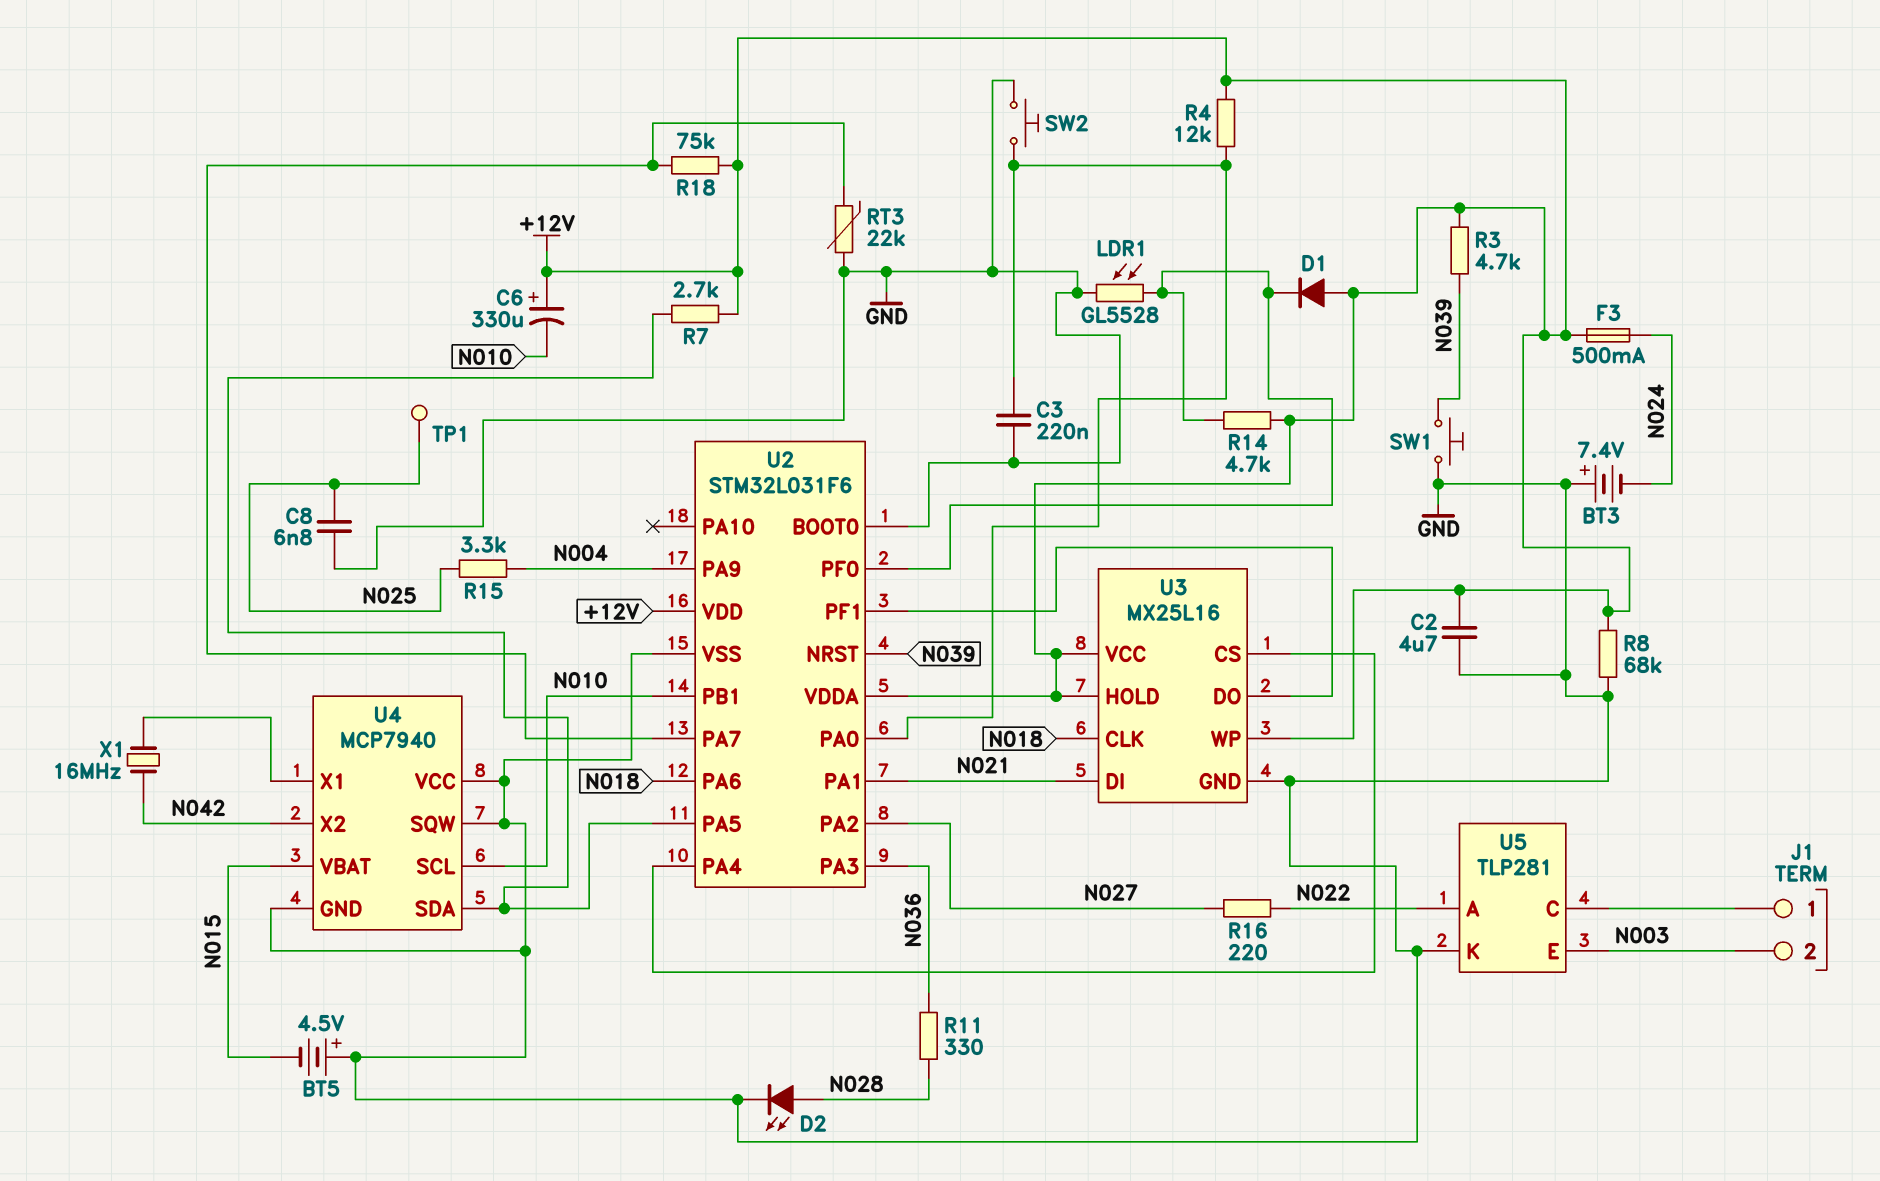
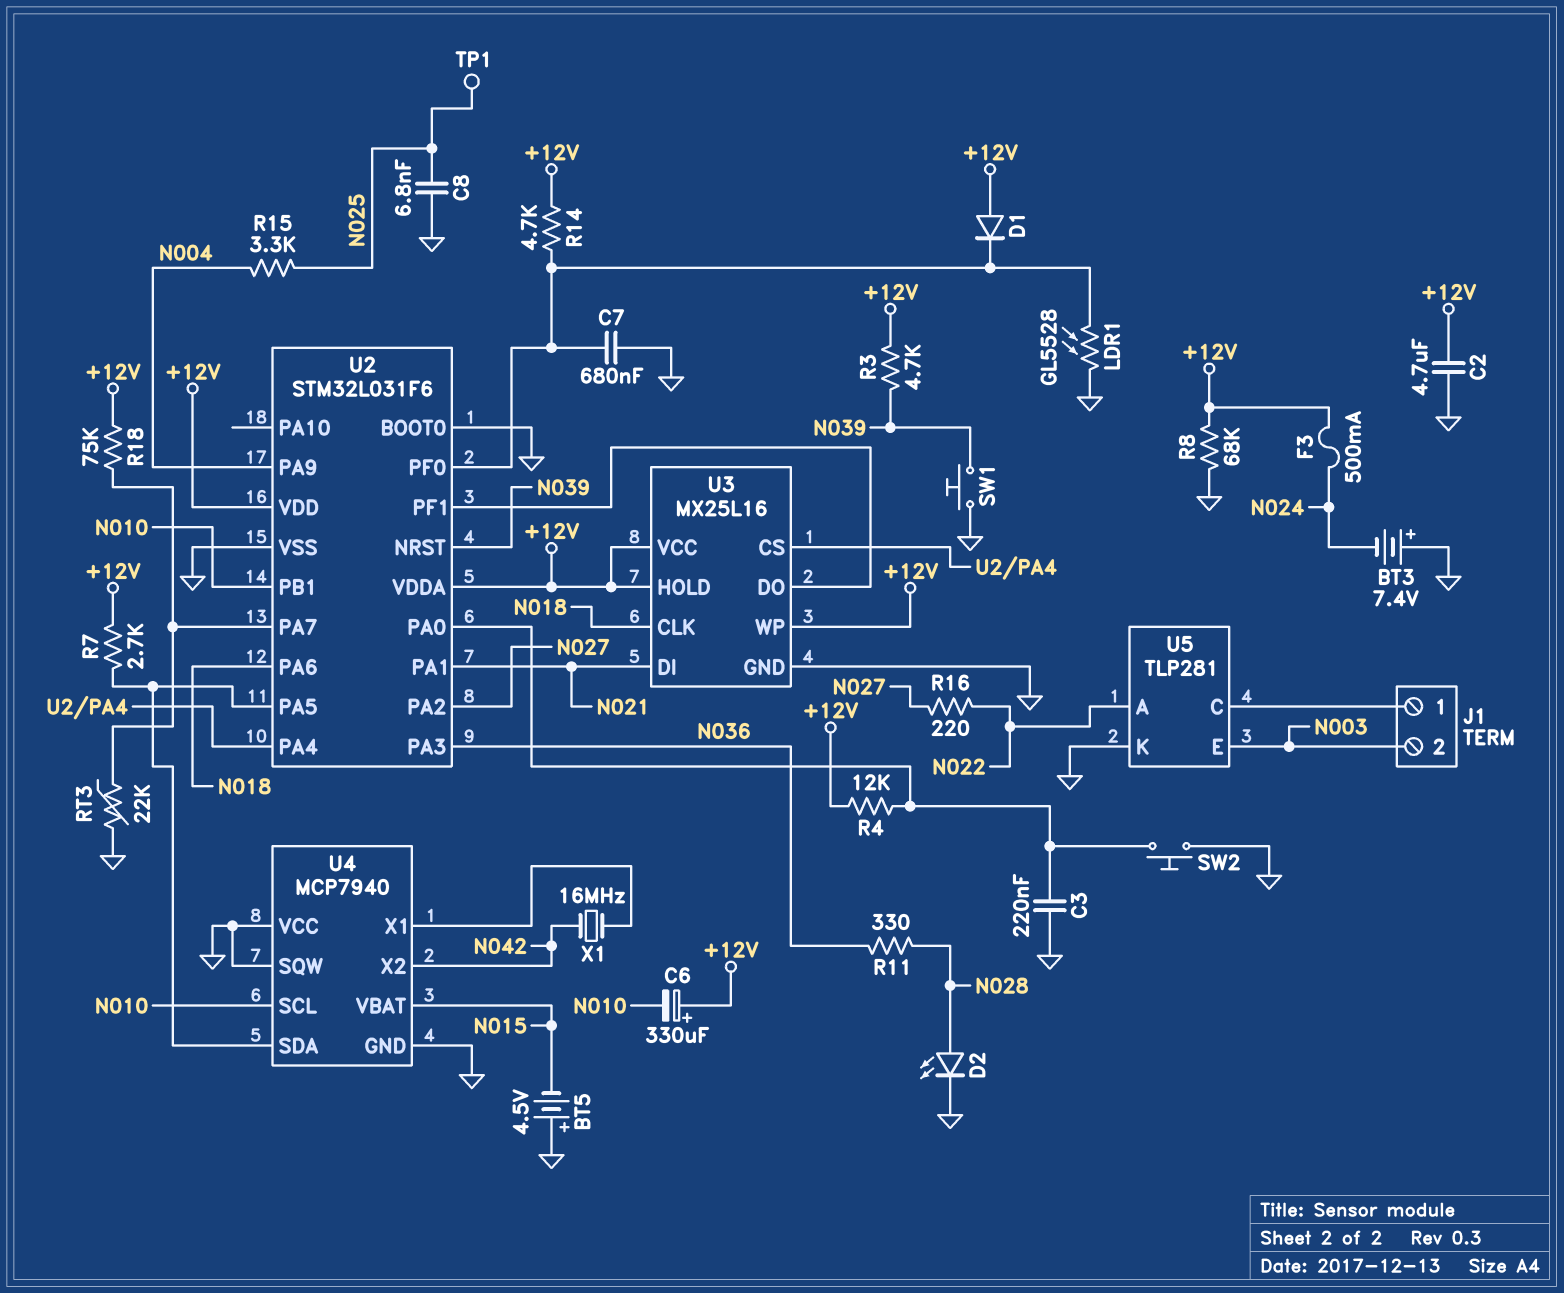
C7: none -> 680nF (GND, U2/PF0)

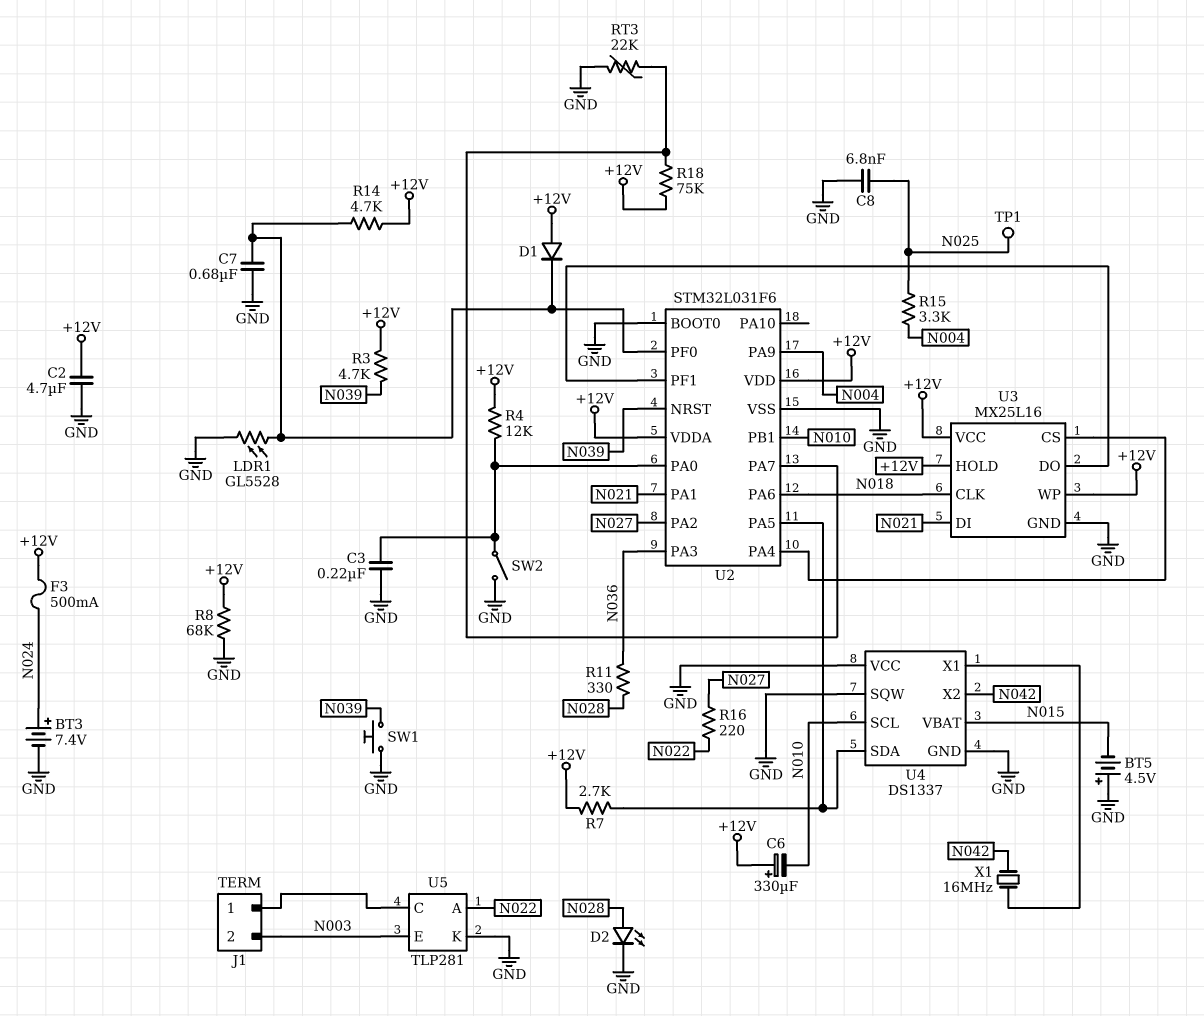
BT3: 7.4V (plus GND, minus N024) -> 7.4V (plus N024, minus GND)
SW2: button (GND, U2/PA0) -> switch (GND, U2/PA0)
U4: MCP7940 -> DS1337

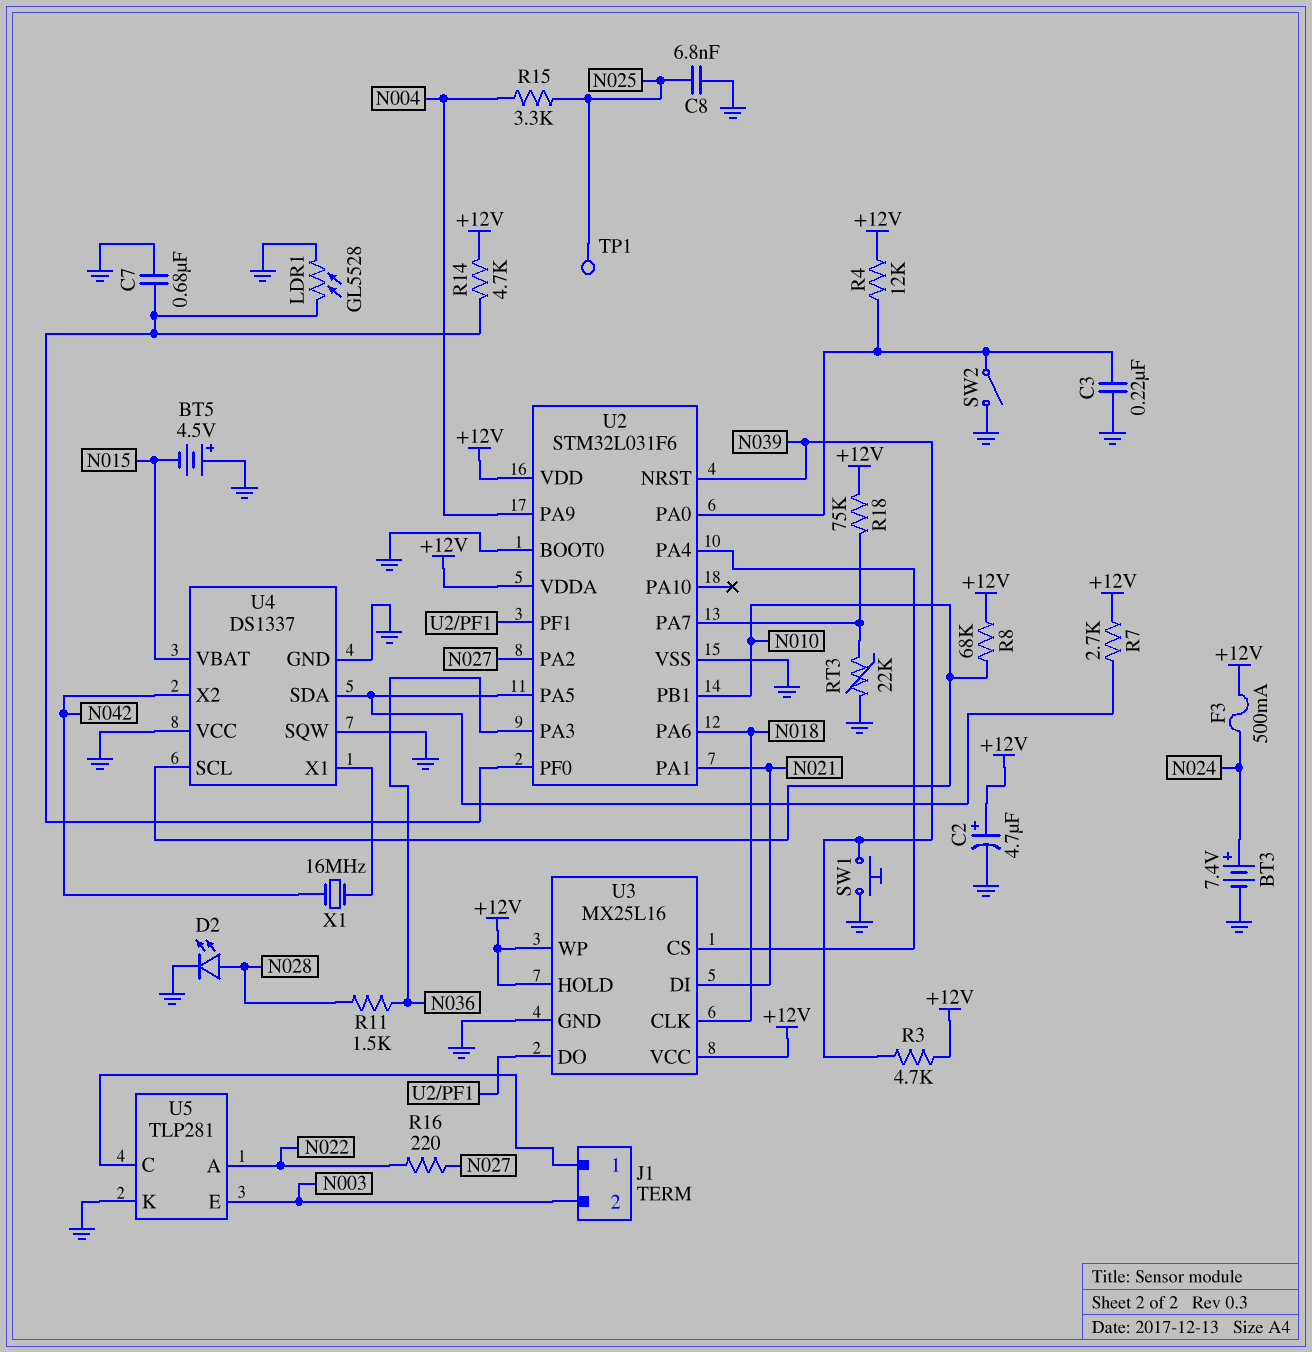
C2: 4.7uF (+12V, GND) -> 4.7uF (plus +12V, minus GND)
C6: 330uF (plus +12V, minus N010) -> none
D1: diode (A +12V, K U2/PF0) -> none
R8: 68k (+12V, GND) -> 68k (+12V, N010)
R11: 330 (N028, N036) -> 1.5k (N028, N036)

